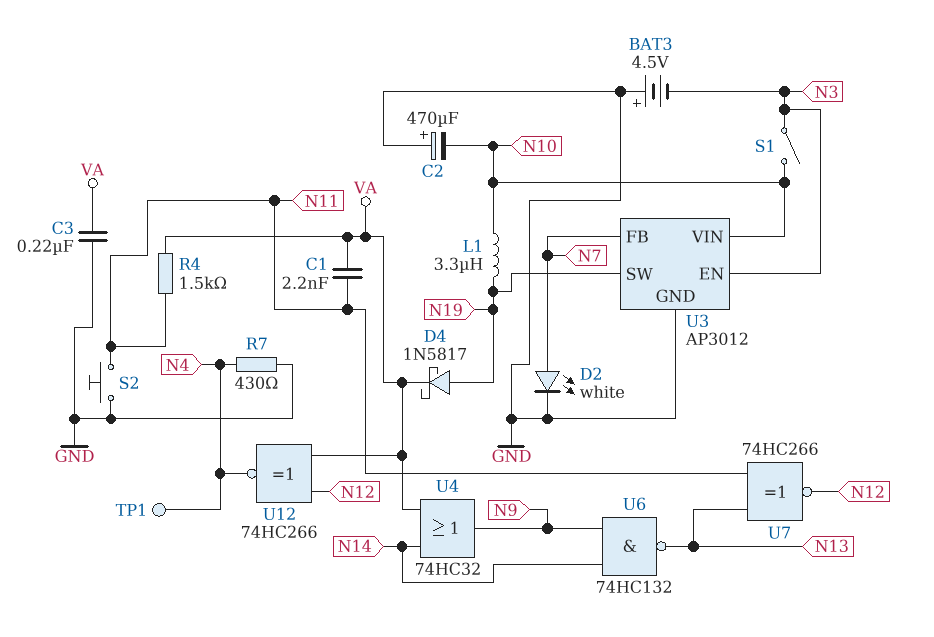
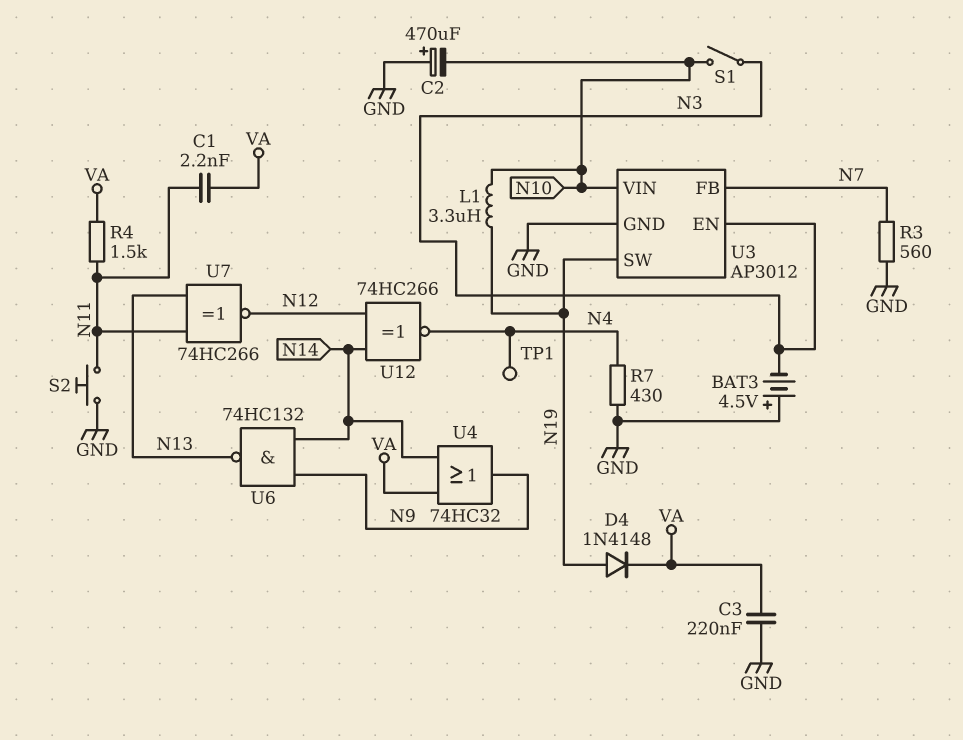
D2: LED white (A N7, K GND) -> none
D4: schottky 1N5817 (A N19, K VA) -> diode 1N4148 (A N19, K VA)
R3: none -> 560 (GND, N7)
U12: XNOR 74HC266 (in N12, in VA, out N4) -> XNOR 74HC266 (in N12, in N14, out N4)

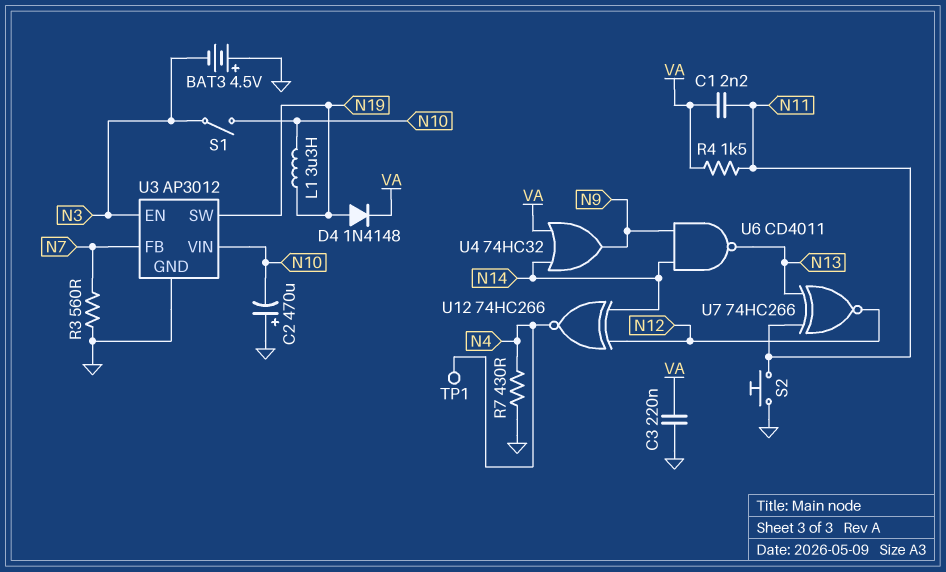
U6: NAND 74HC132 (in N9, in N14, out N13) -> NAND CD4011 (in N9, in N14, out N13)

